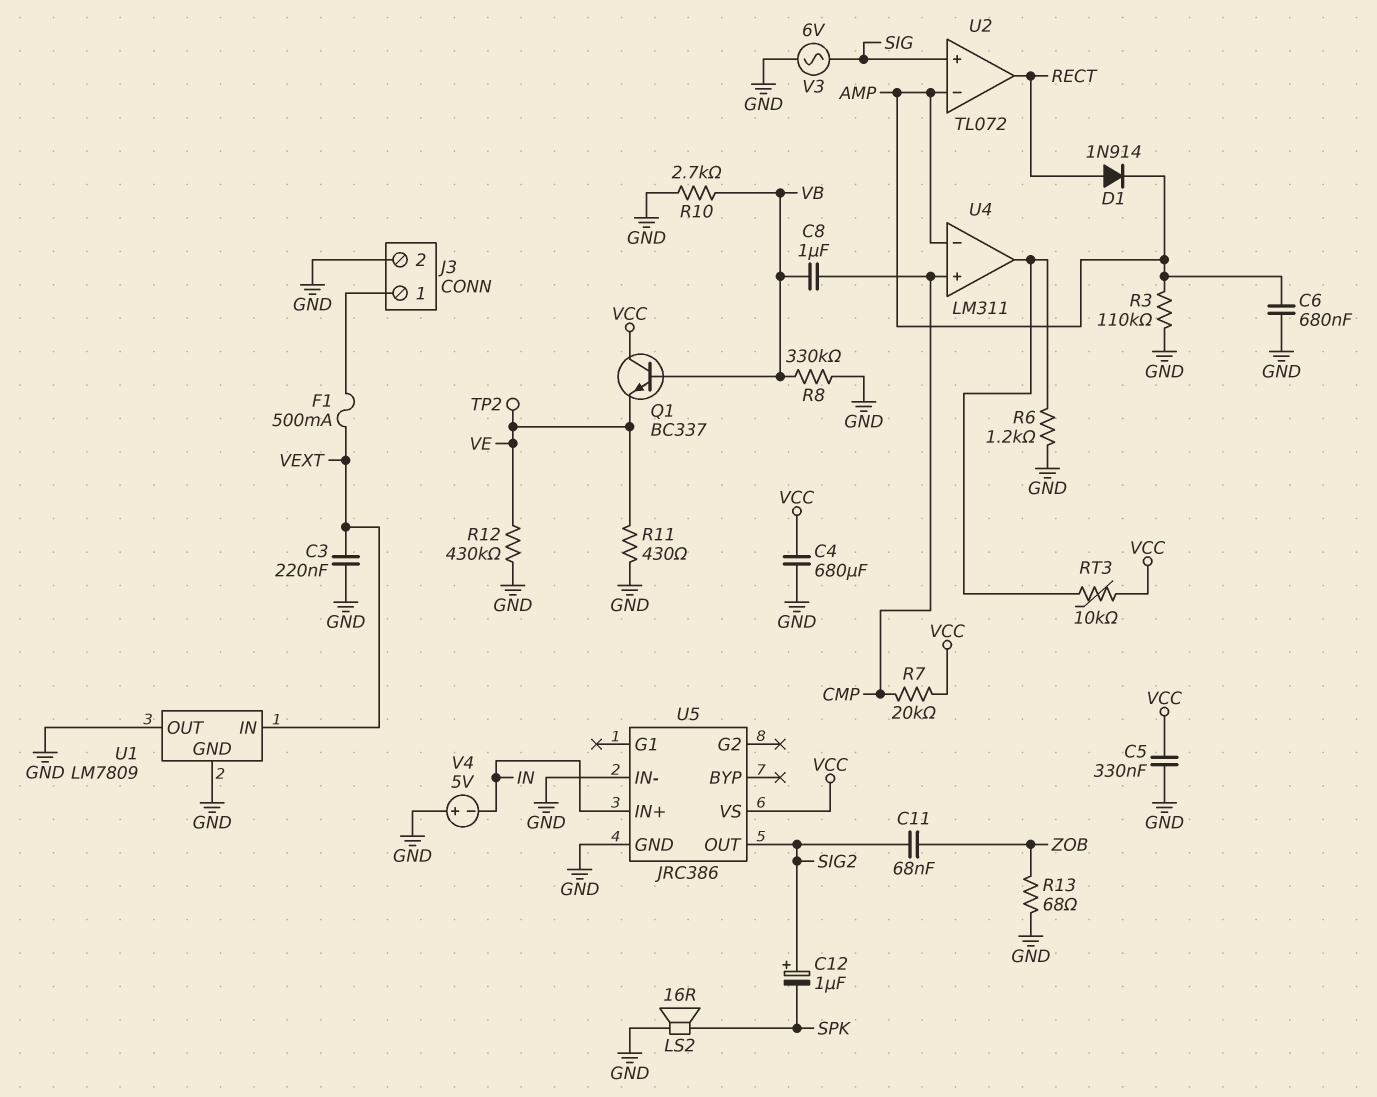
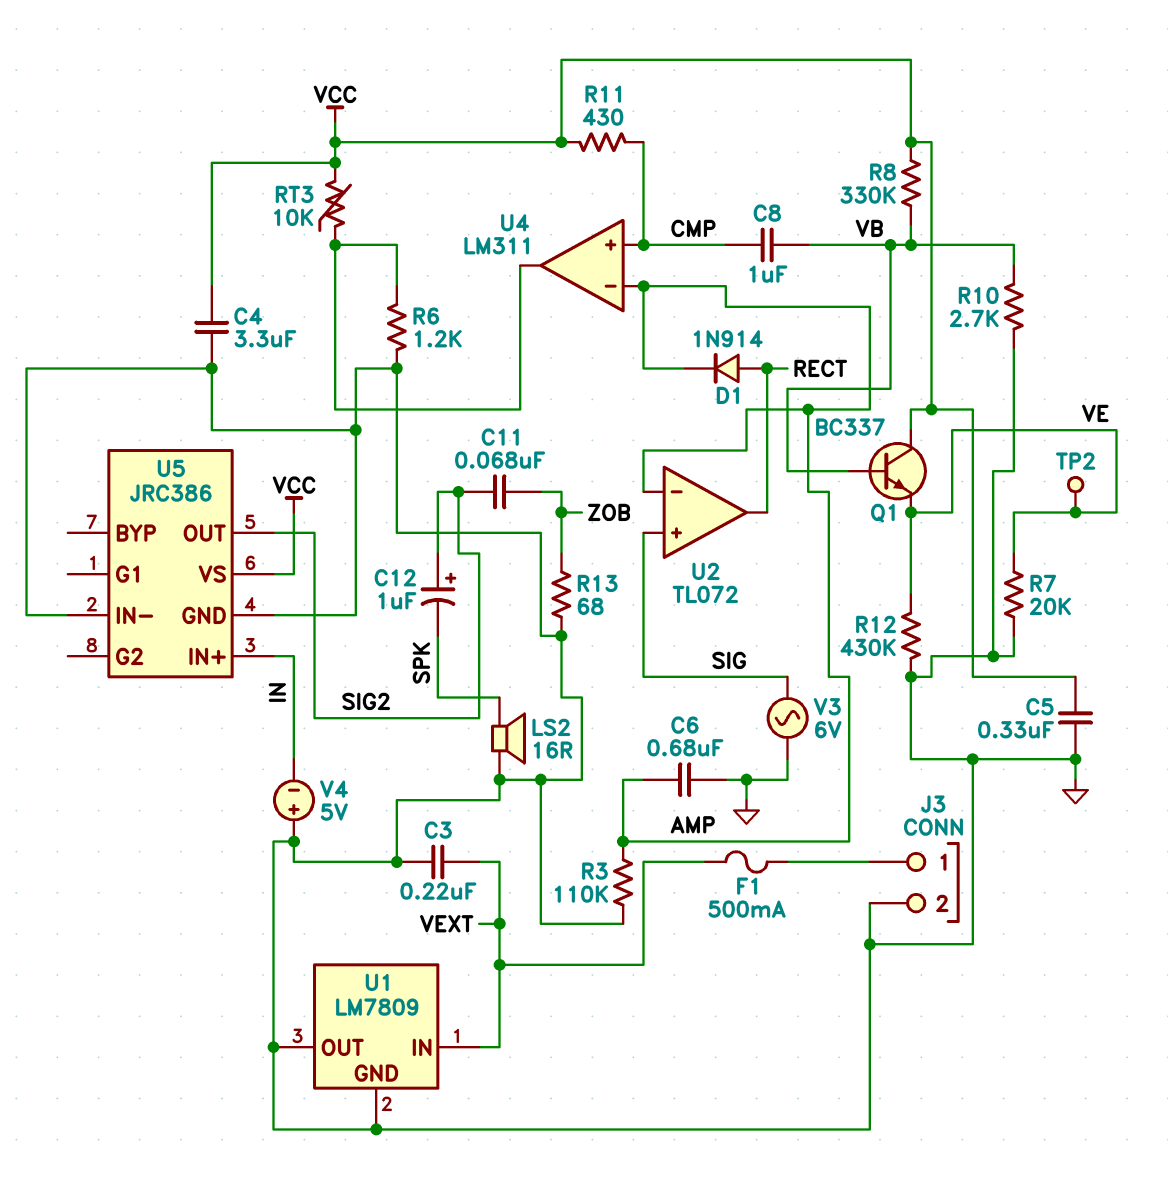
C4: 680uF (GND, VCC) -> 3.3uF (GND, VCC)
R7: 20k (CMP, VCC) -> 20k (GND, VE)
R8: 330k (GND, VB) -> 330k (VB, VCC)
R11: 430 (GND, VE) -> 430 (CMP, VCC)

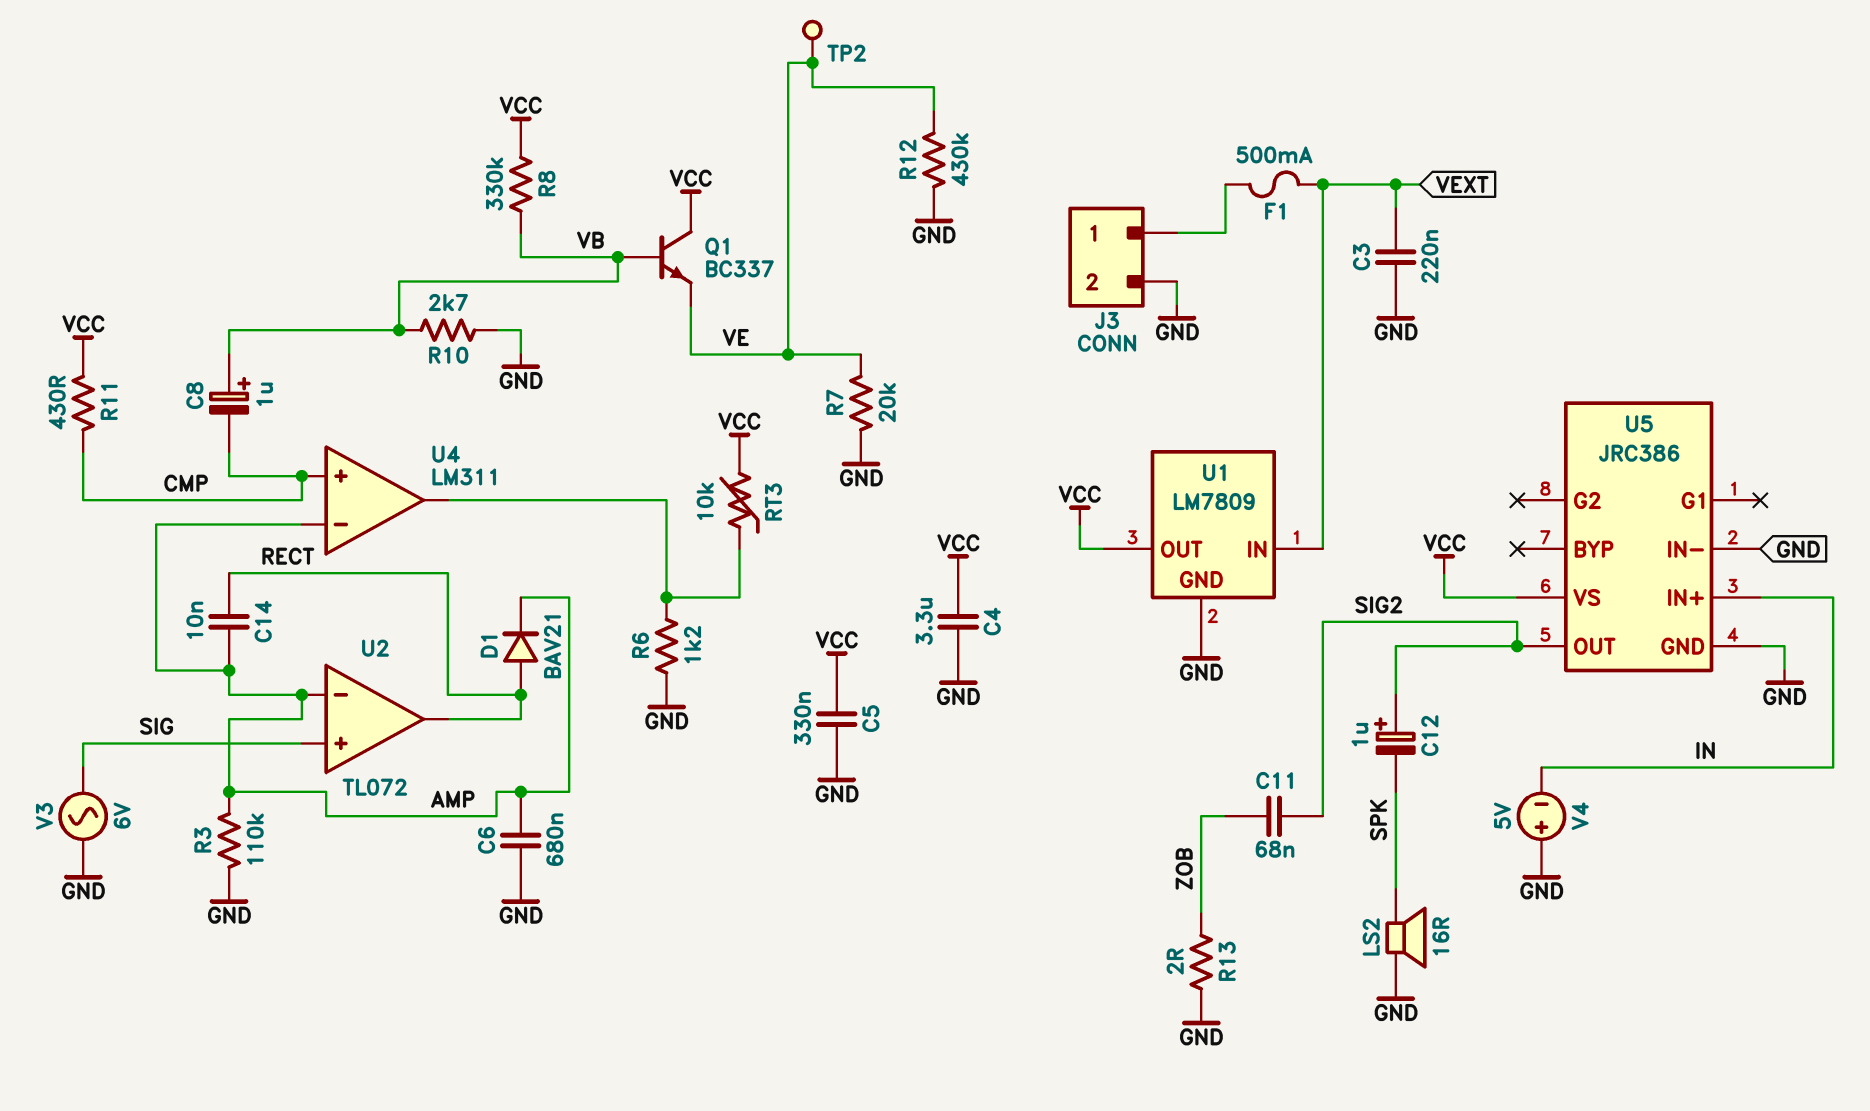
C8: 1uF (CMP, VB) -> 1uF (plus VB, minus CMP)
C14: none -> 10nF (AMP, RECT)
D1: diode 1N914 (A RECT, K AMP) -> diode BAV21 (A RECT, K AMP)
R13: 68 (GND, ZOB) -> 2 (GND, ZOB)
U1 pin OUT: GND -> VCC

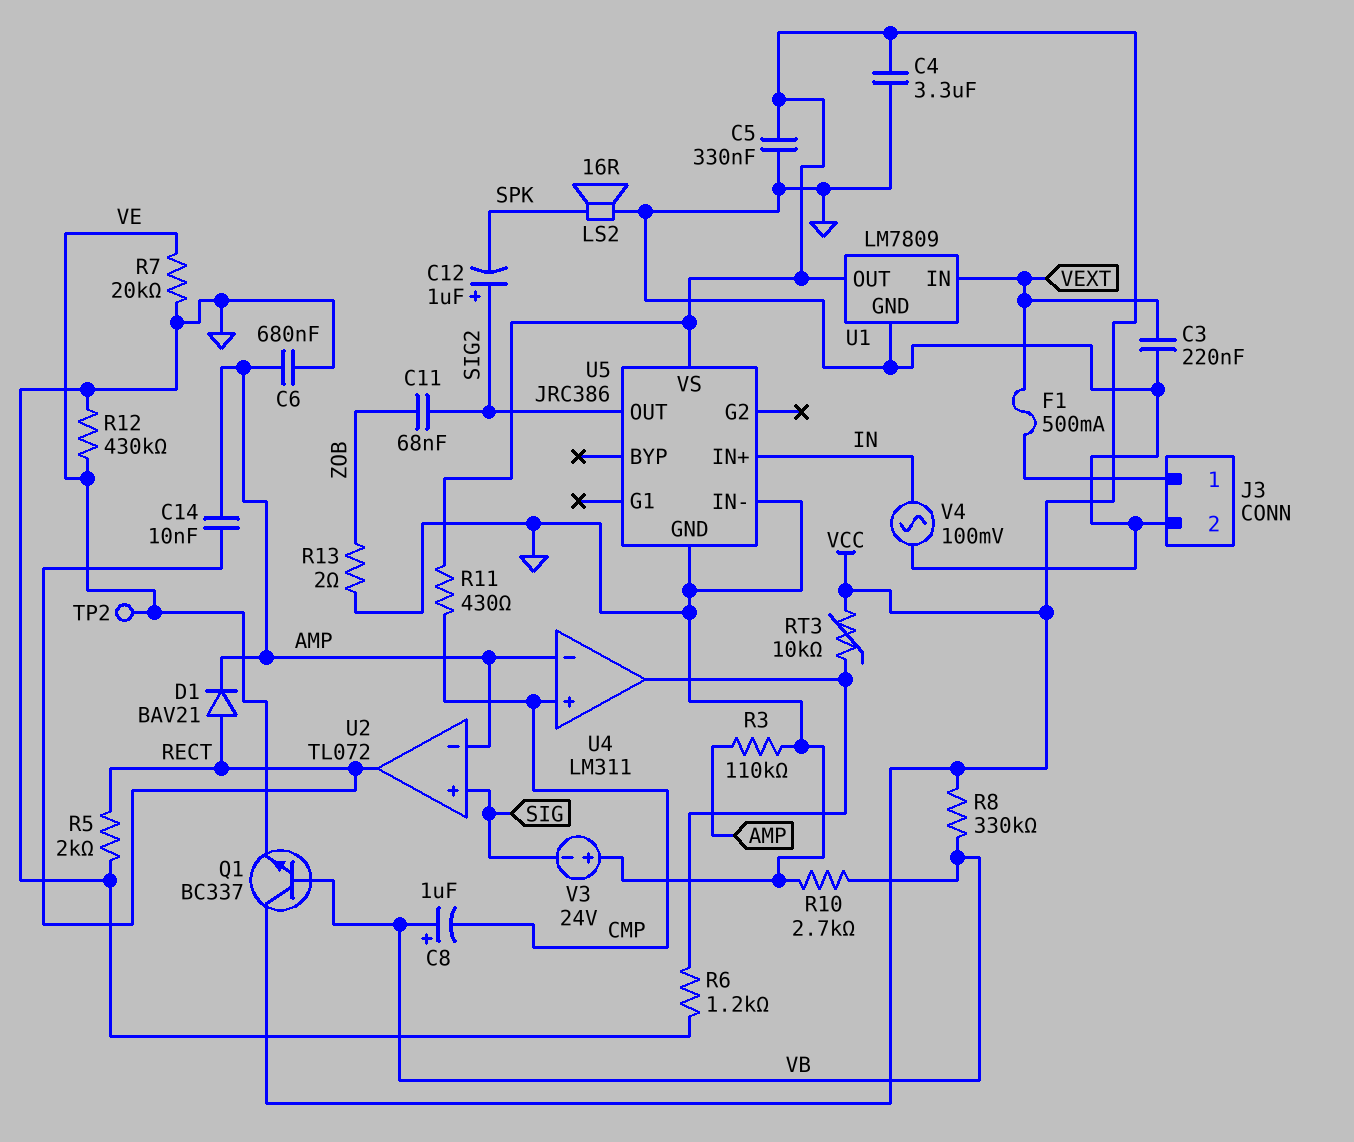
R5: none -> 2k (GND, RECT)
V3: AC 6V (GND, SIG) -> 24V (plus GND, minus SIG)
V4: 5V (plus GND, minus IN) -> AC 100mV (GND, IN)

